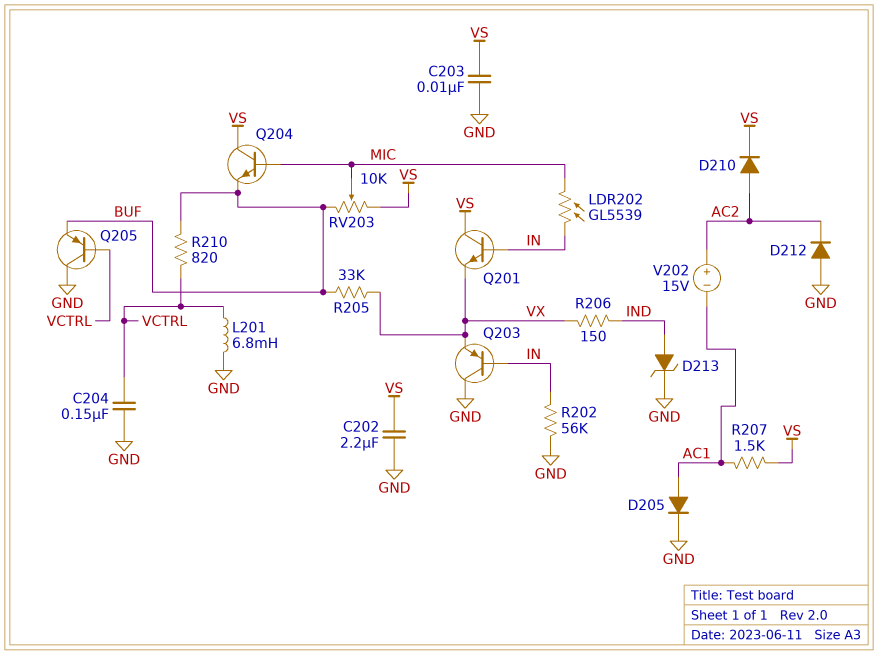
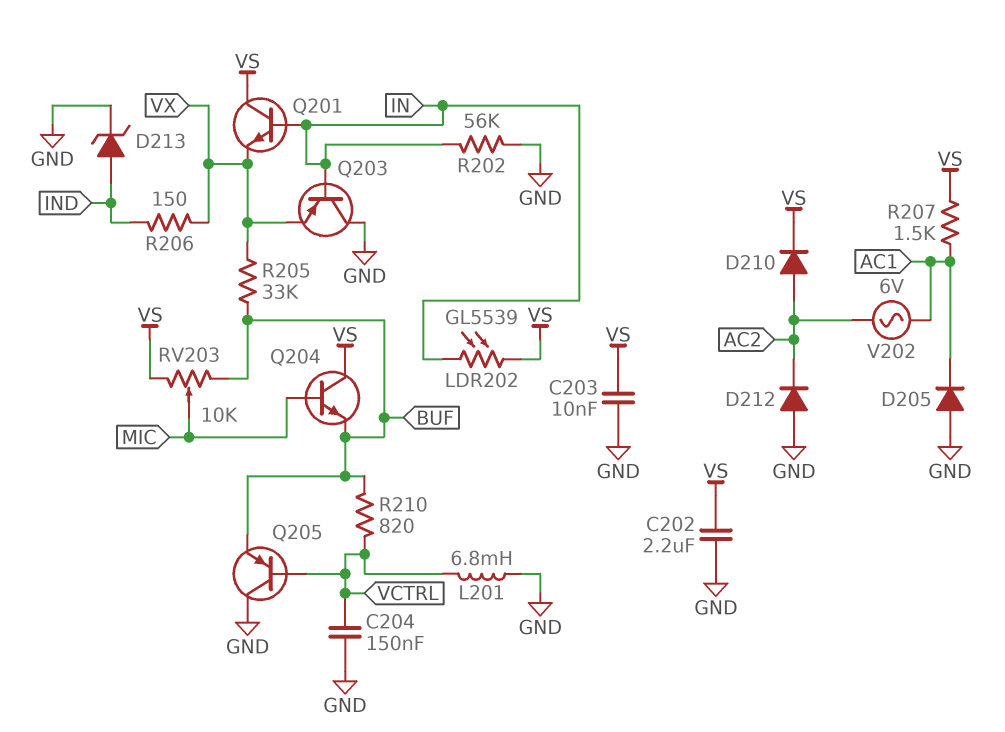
D205: diode (A AC1, K GND) -> diode (A GND, K AC1)
LDR202: GL5539 (IN, MIC) -> GL5539 (IN, VS)
V202: 15V (plus AC2, minus AC1) -> AC 6V (AC1, AC2)

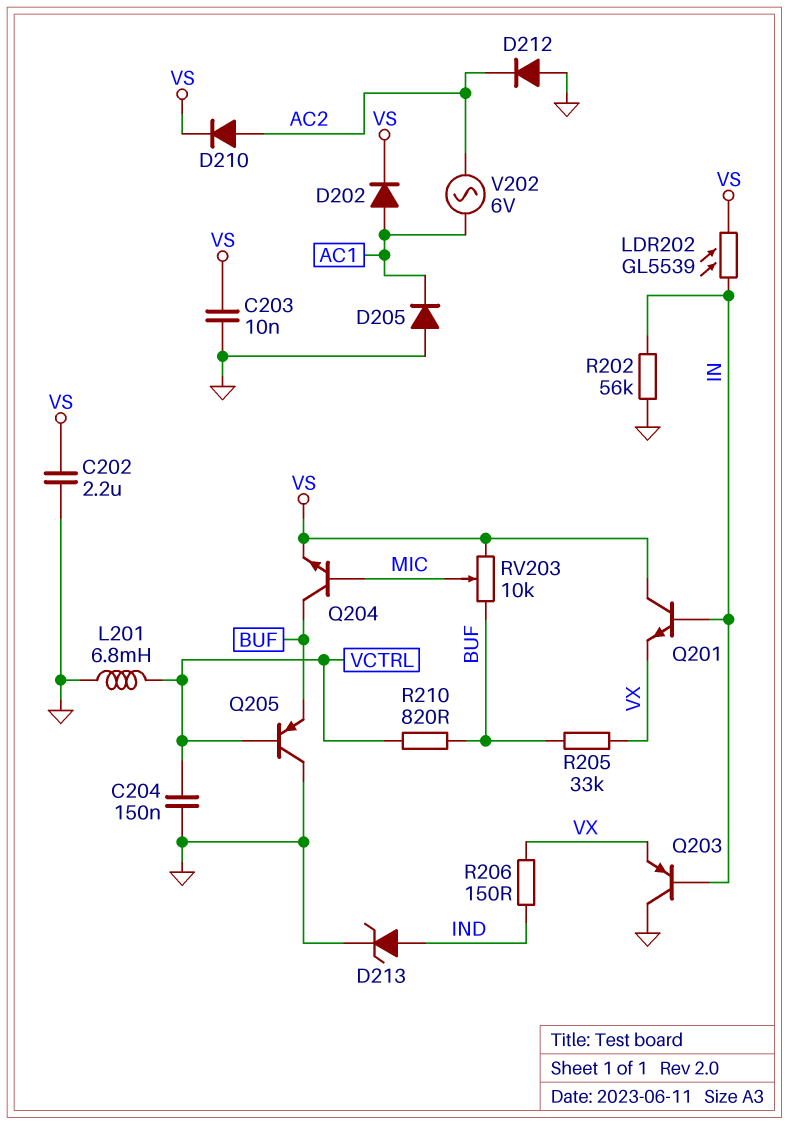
D202: none -> diode (A AC1, K VS)
Q204: NPN (B MIC, C VS, E BUF) -> NPN (B MIC, C BUF, E VS)
R207: 1.5k (AC1, VS) -> none

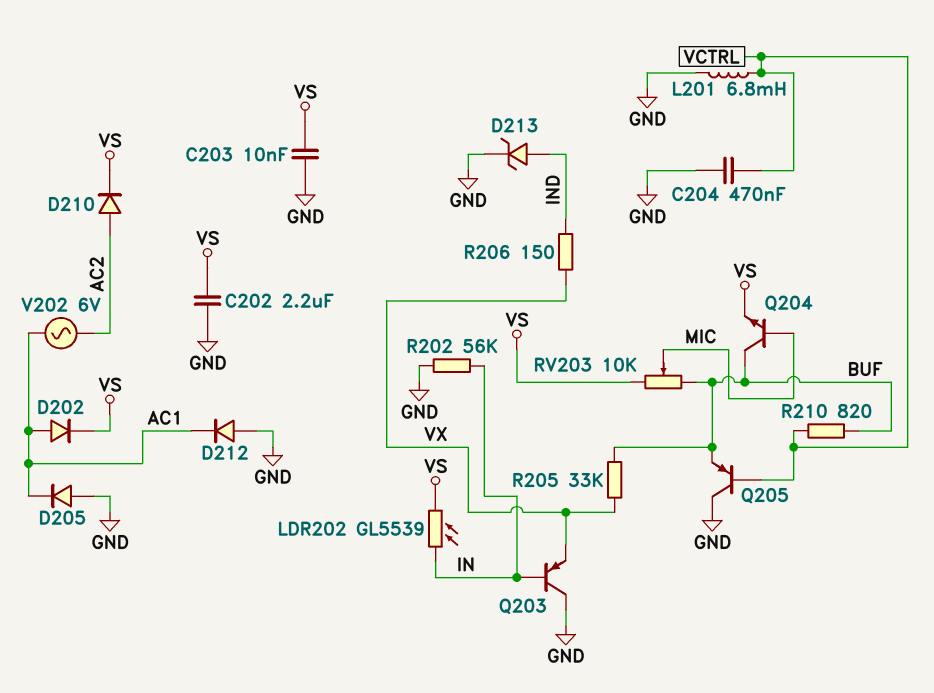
C204: 150nF (GND, VCTRL) -> 470nF (GND, VCTRL)
D212: diode (A GND, K AC2) -> diode (A GND, K AC1)
Q201: NPN (B IN, C VS, E VX) -> none

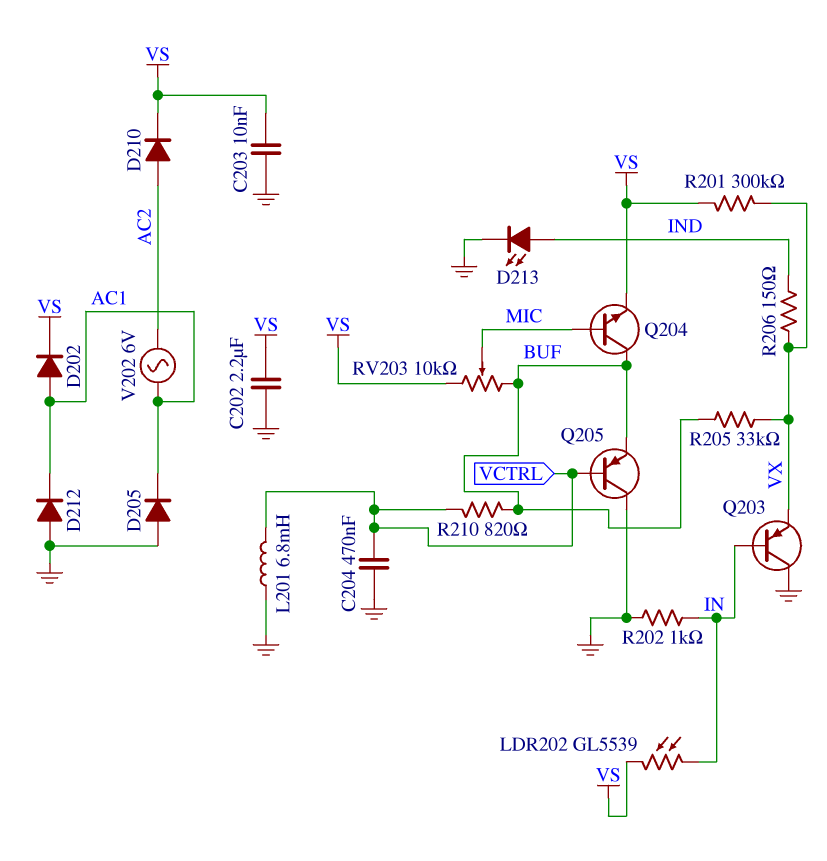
D213: zener (A IND, K GND) -> LED (A IND, K GND)
R201: none -> 300k (VS, VX)
R202: 56k (GND, IN) -> 1k (GND, IN)

